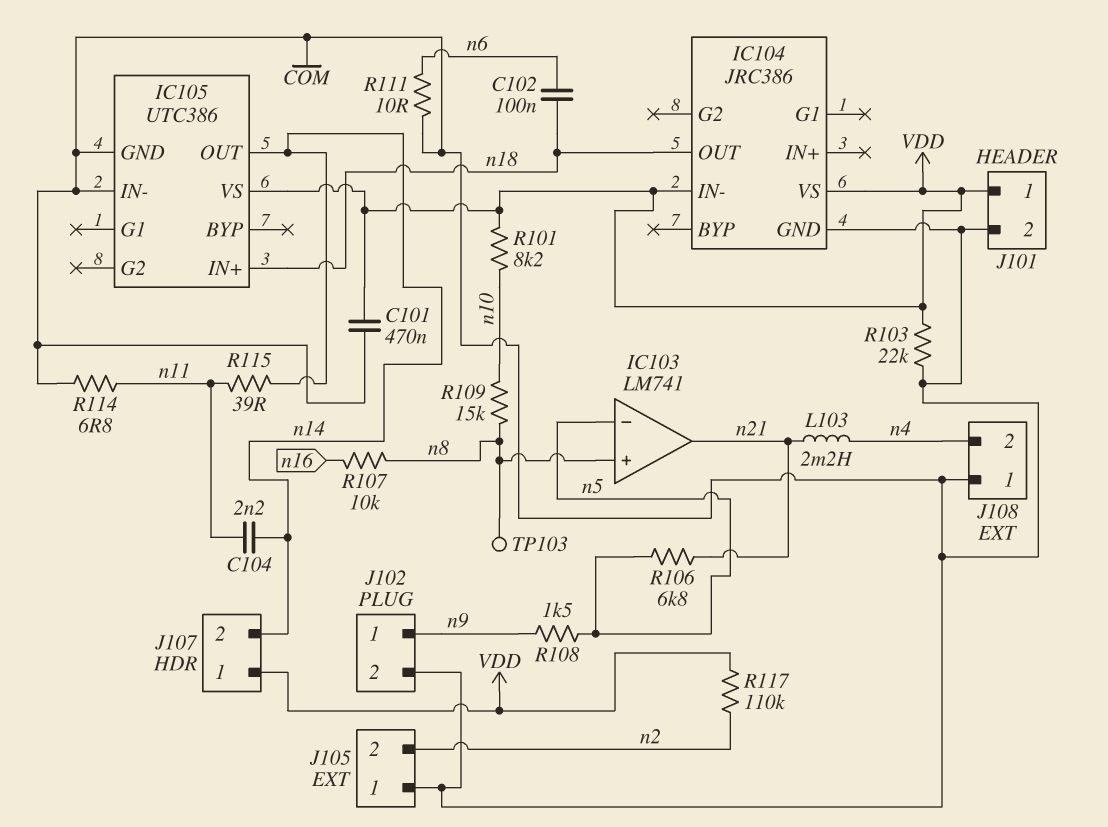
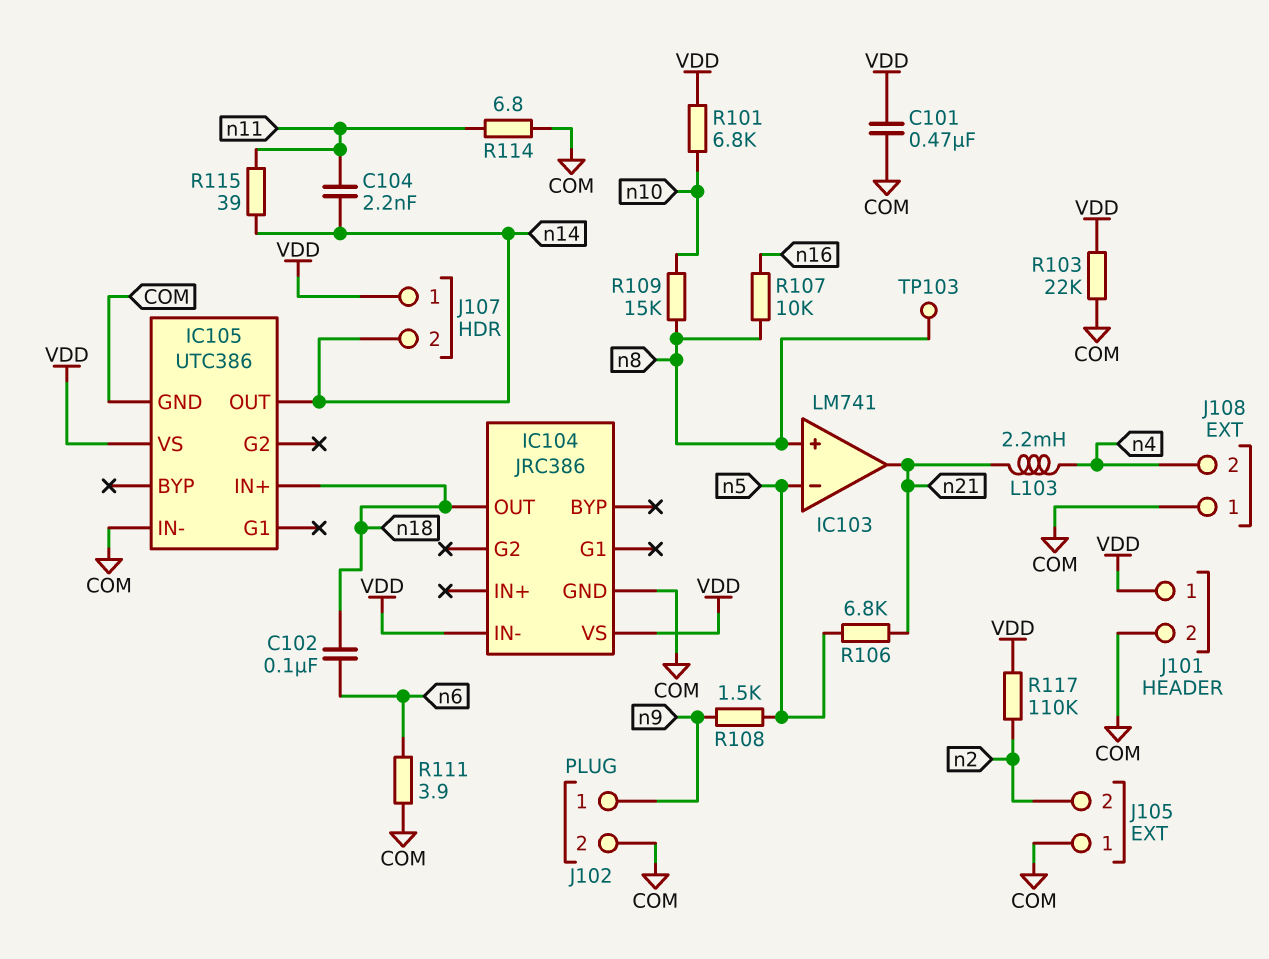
R101: 8.2k (VDD, n10) -> 6.8k (VDD, n10)
R111: 10 (COM, n6) -> 3.9 (COM, n6)

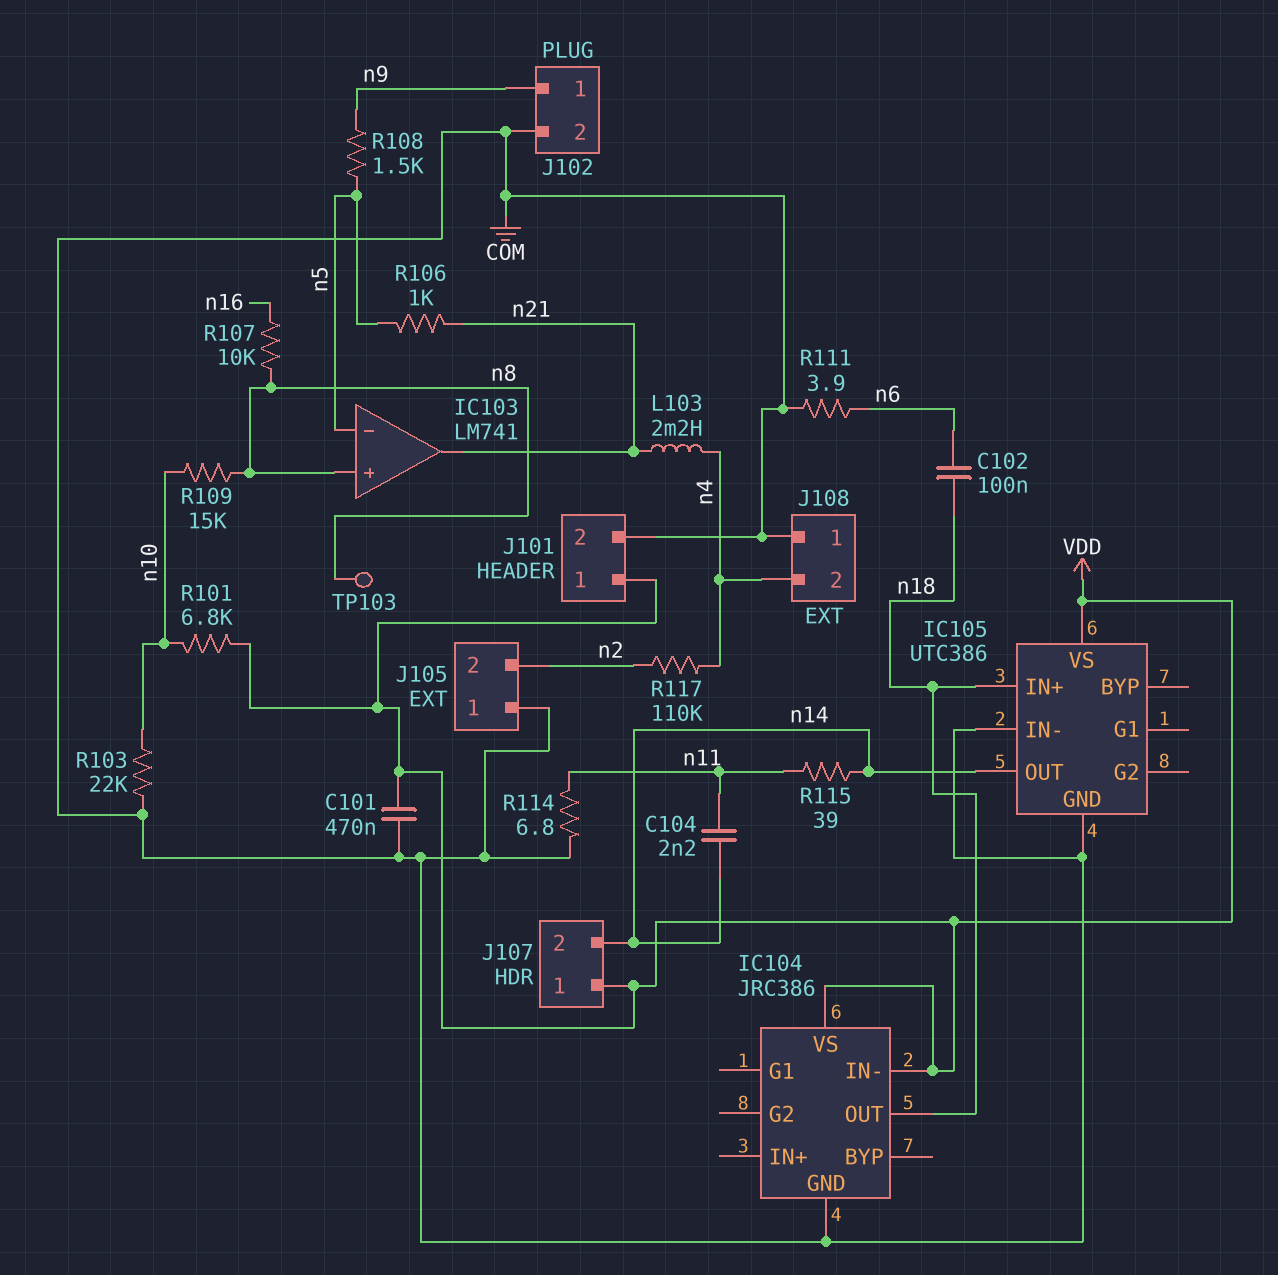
R103: 22k (COM, VDD) -> 22k (COM, n10)
R106: 6.8k (n5, n21) -> 1k (n5, n21)
R117: 110k (VDD, n2) -> 110k (n2, n4)

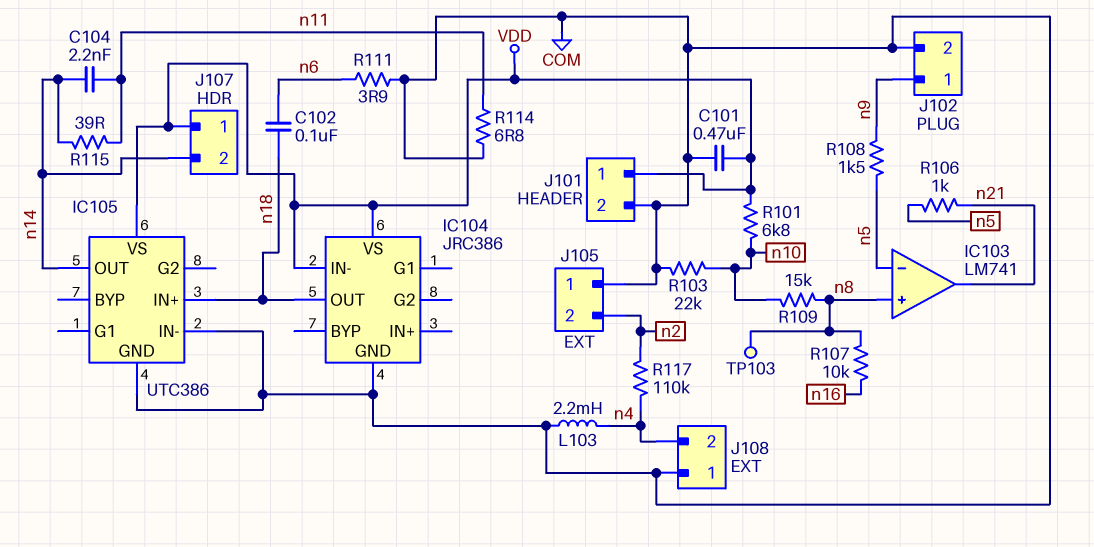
L103: 2.2mH (n4, n21) -> 2.2mH (COM, n4)

